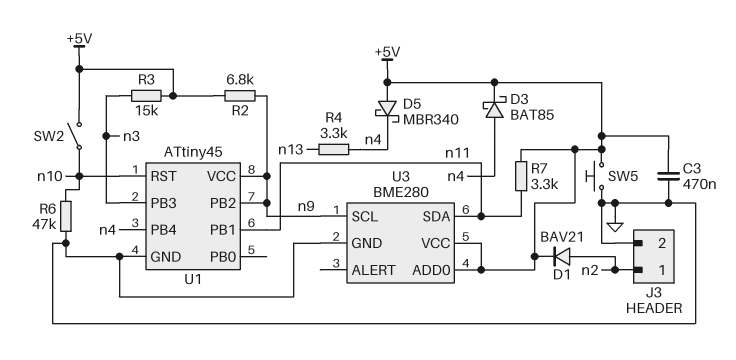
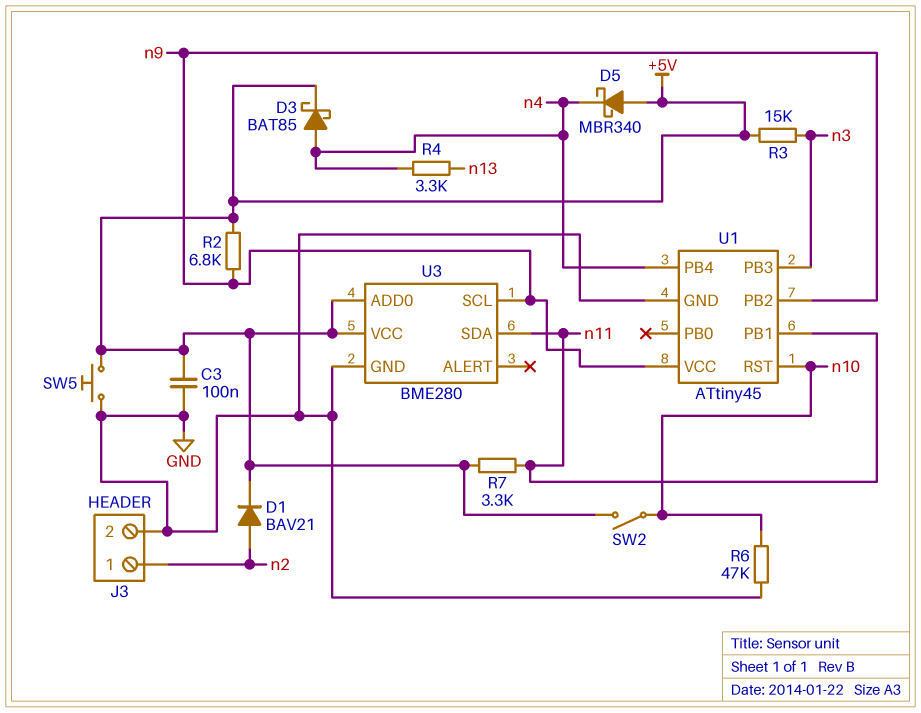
C3: 470nF (+5V, GND) -> 100nF (+5V, GND)

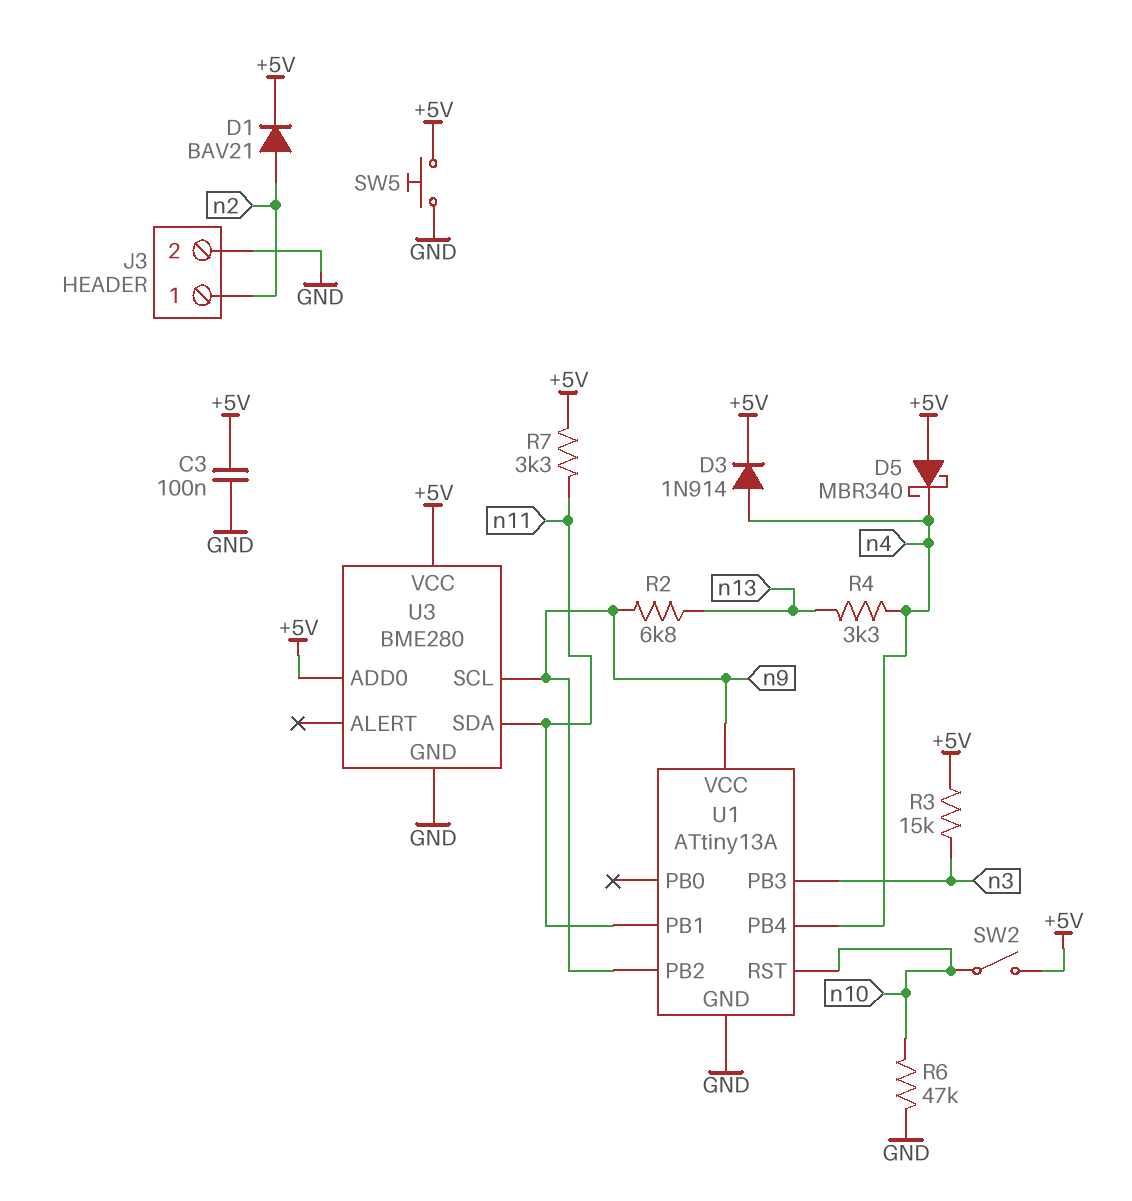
D3: schottky BAT85 (A n4, K +5V) -> diode 1N914 (A n4, K +5V)
R2: 6.8k (+5V, n9) -> 6.8k (n9, n13)
U1: ATtiny45 -> ATtiny13A

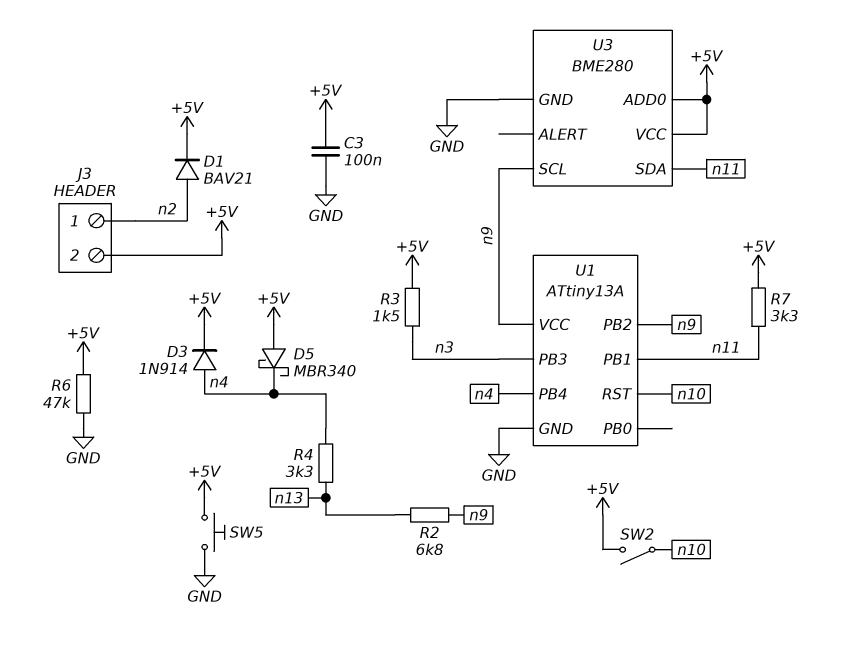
J3 pin 2: GND -> +5V
R3: 15k (+5V, n3) -> 1.5k (+5V, n3)
R6: 47k (GND, n10) -> 47k (+5V, GND)

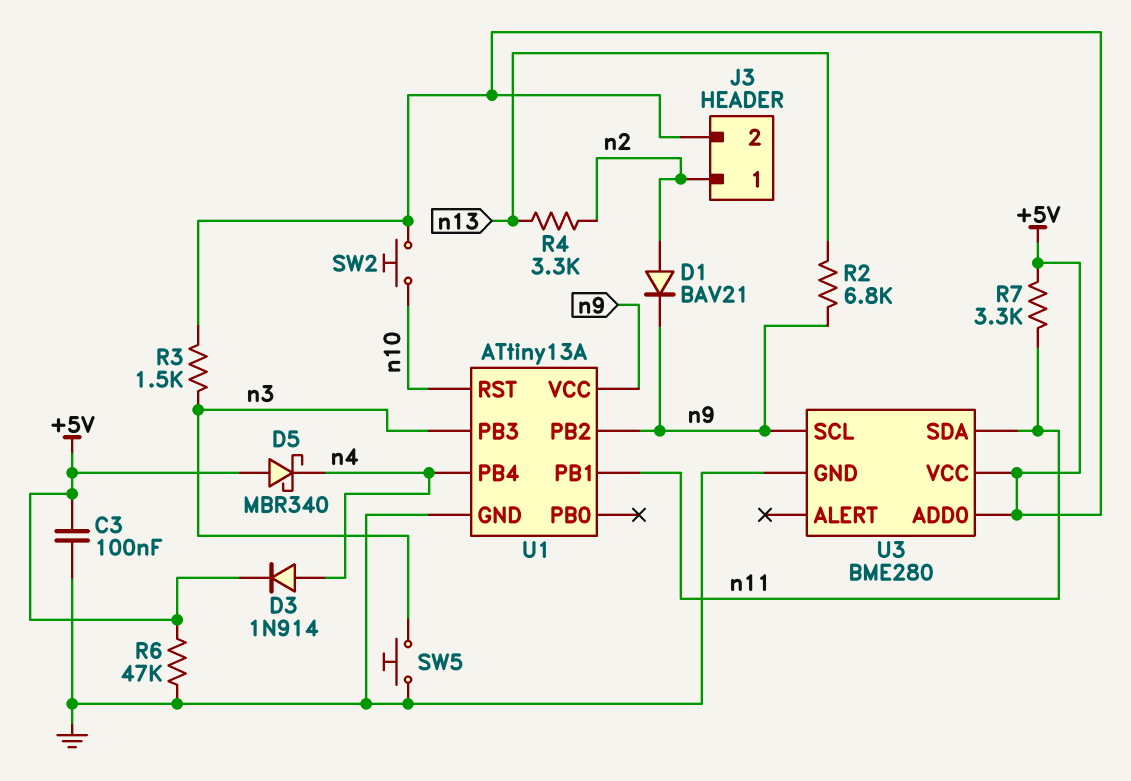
D1: diode BAV21 (A n2, K +5V) -> diode BAV21 (A n2, K n9)
R4: 3.3k (n4, n13) -> 3.3k (n2, n13)
SW2: switch (+5V, n10) -> button (+5V, n10)
SW5: button (+5V, GND) -> button (GND, n3)

